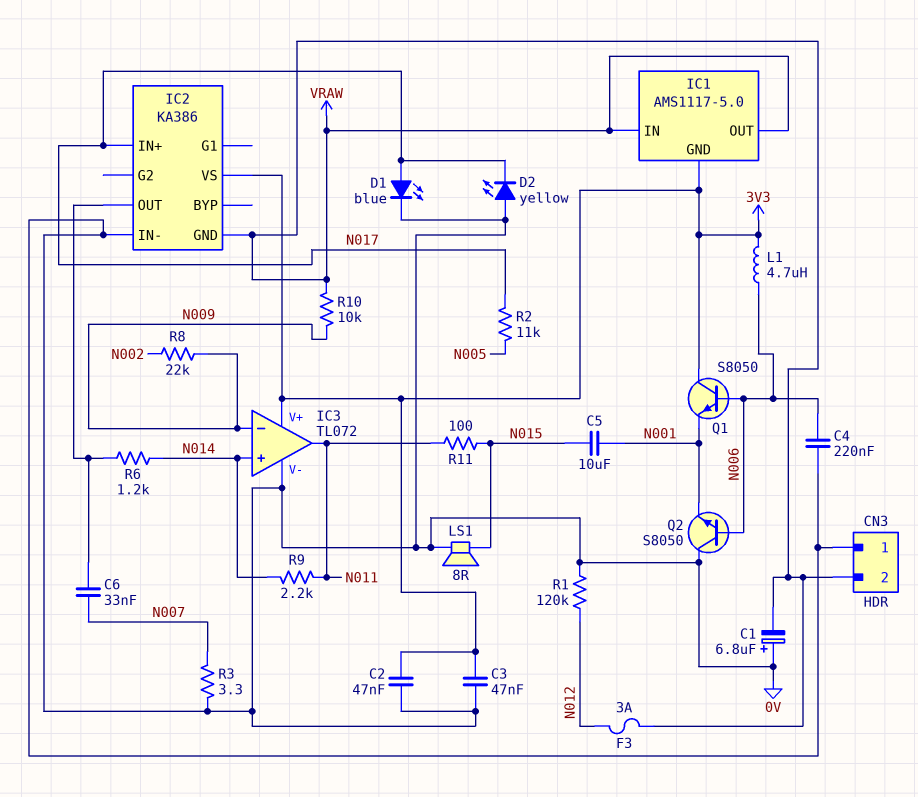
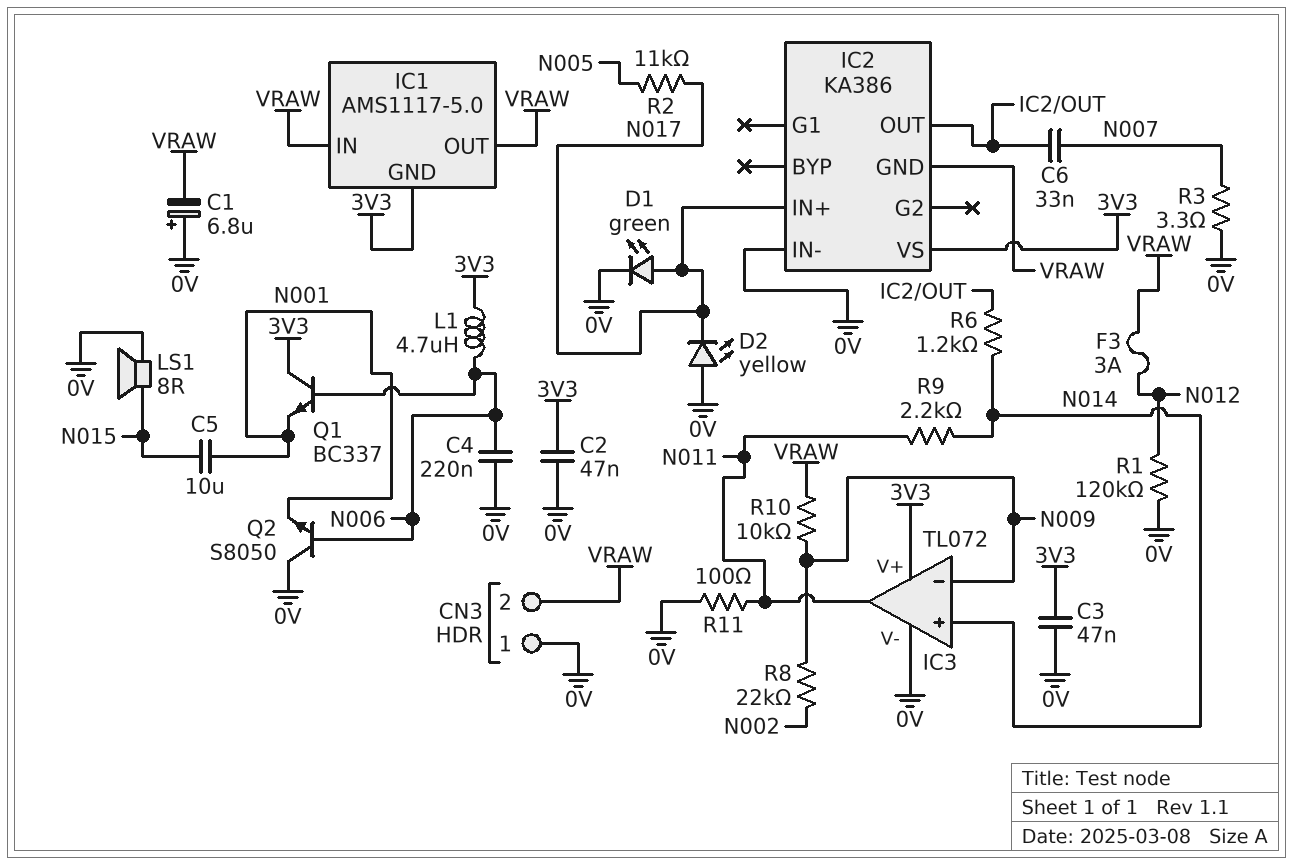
D1: LED blue (A N017, K 0V) -> LED green (A N017, K 0V)
Q1: NPN S8050 (B N006, C 3V3, E N001) -> NPN BC337 (B N006, C 3V3, E N001)
R11: 100 (N011, N015) -> 100 (0V, N011)

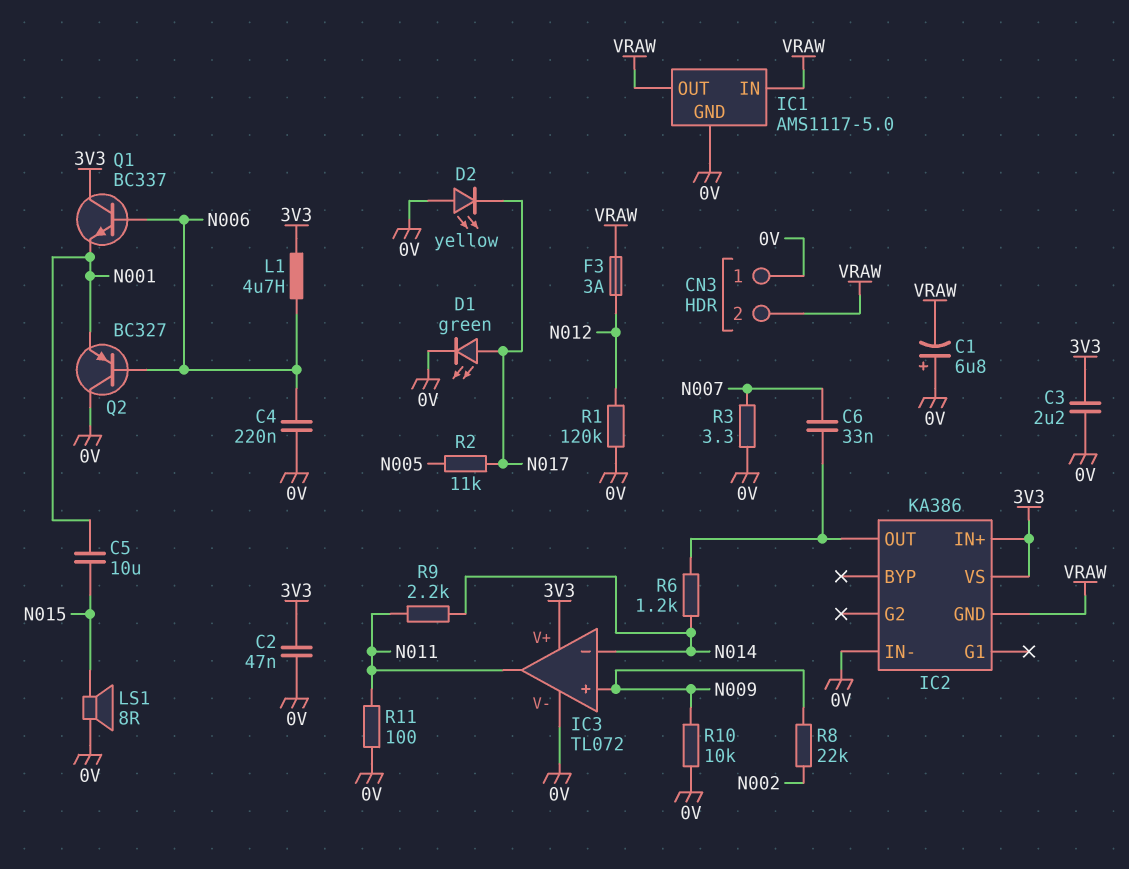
C3: 47nF (0V, 3V3) -> 2.2uF (0V, 3V3)
IC1 pin GND: 3V3 -> 0V
IC2 pin IN+: N017 -> 3V3
IC3 pin in+: N014 -> N009
IC3 pin in-: N009 -> N014
Q2: NPN S8050 (B N006, C 0V, E N001) -> PNP BC327 (B N006, C 0V, E N001)
R10: 10k (N009, VRAW) -> 10k (0V, N009)

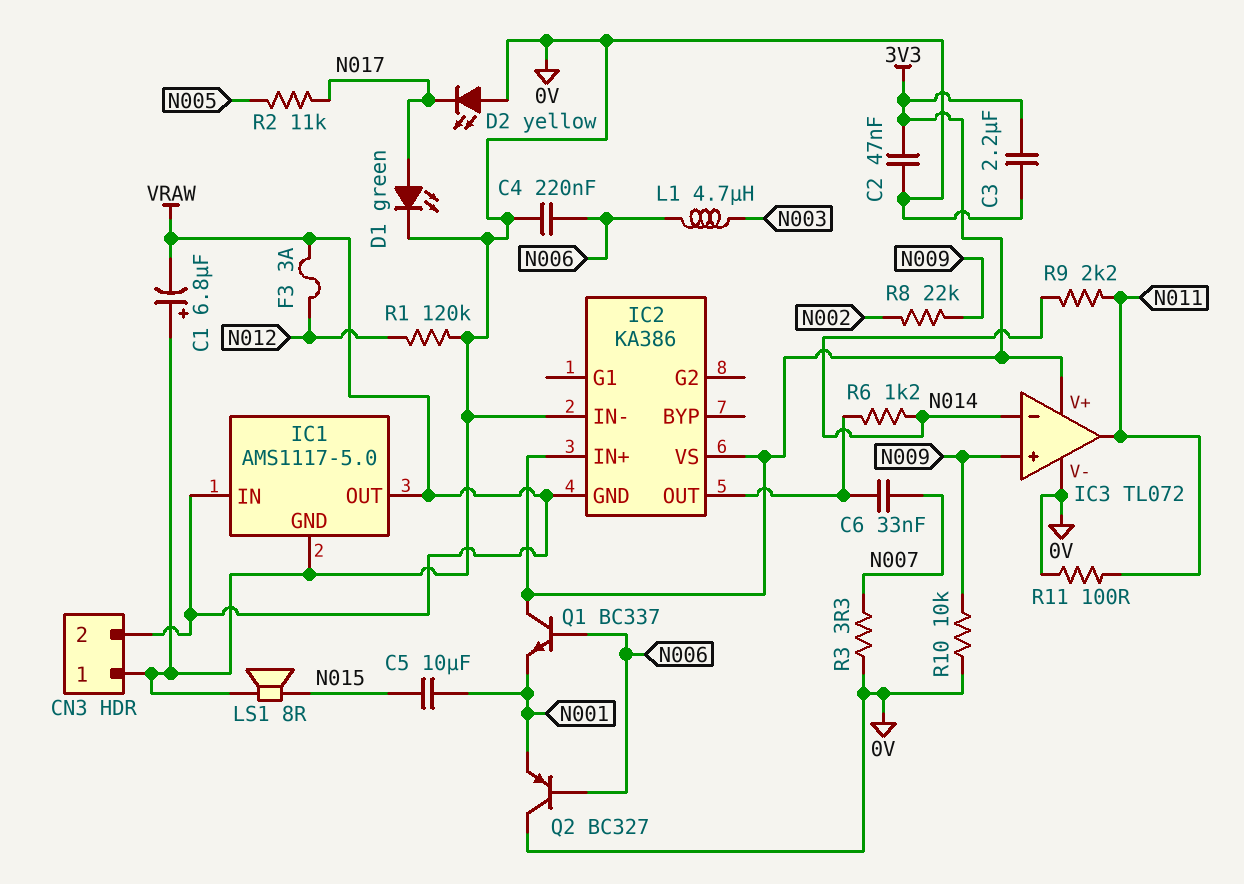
L1: 4.7uH (3V3, N006) -> 4.7uH (N003, N006)

